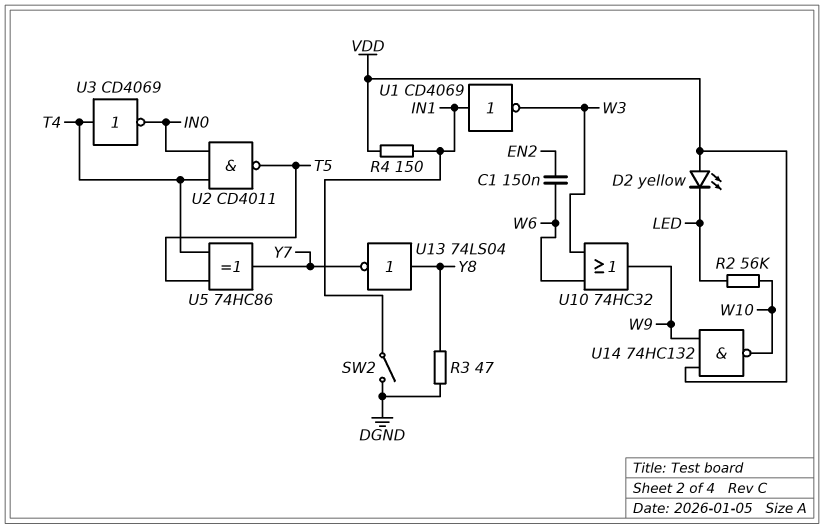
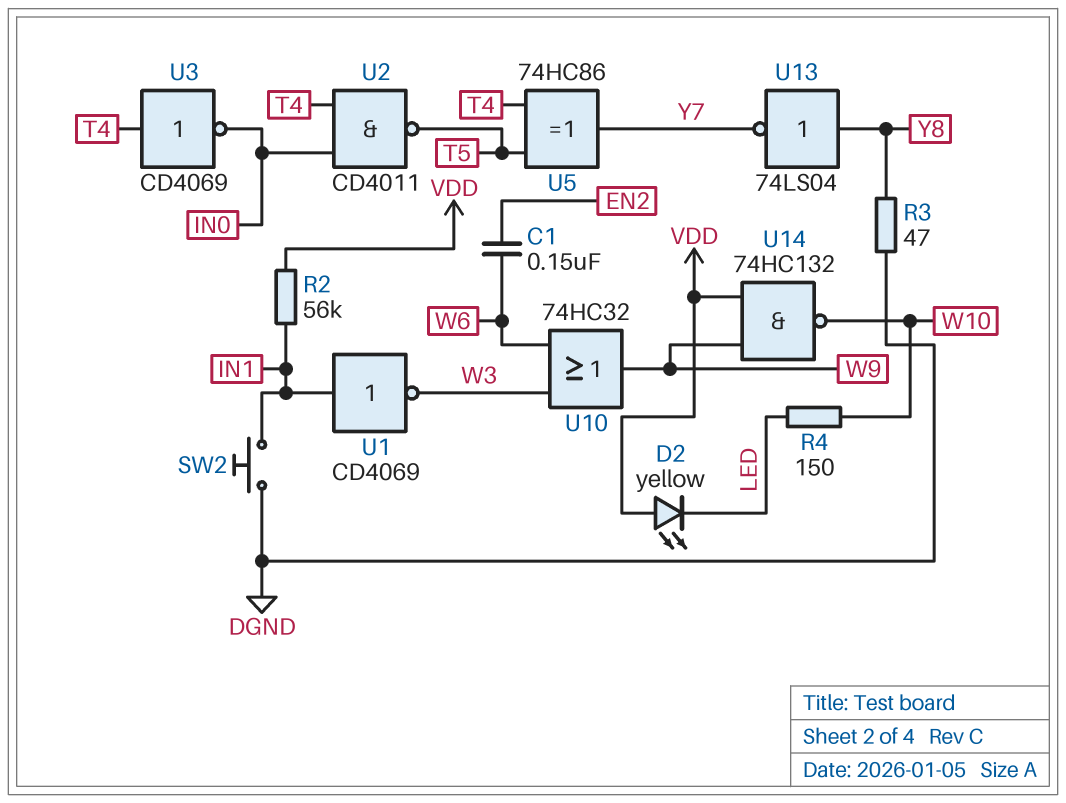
R2: 56k (LED, W10) -> 56k (IN1, VDD)
R4: 150 (IN1, VDD) -> 150 (LED, W10)
SW2: switch (DGND, IN1) -> button (DGND, IN1)

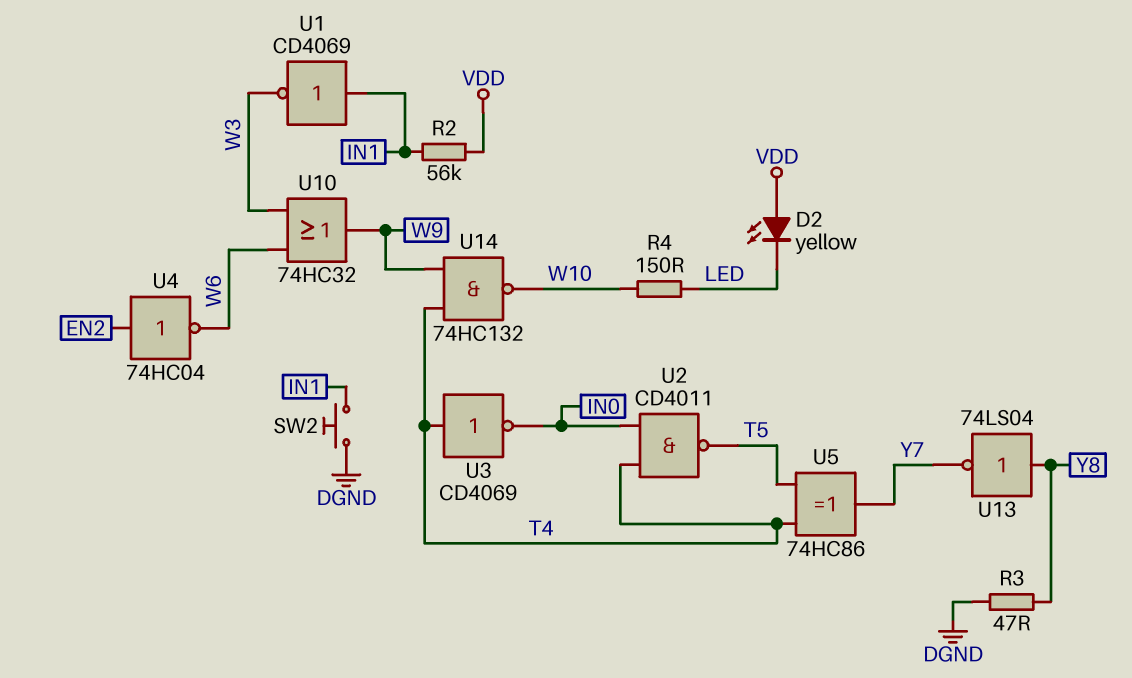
C1: 150nF (EN2, W6) -> none
U4: none -> NOT 74HC04 (in EN2, out W6)
U14: NAND 74HC132 (in VDD, in W9, out W10) -> NAND 74HC132 (in T4, in W9, out W10)

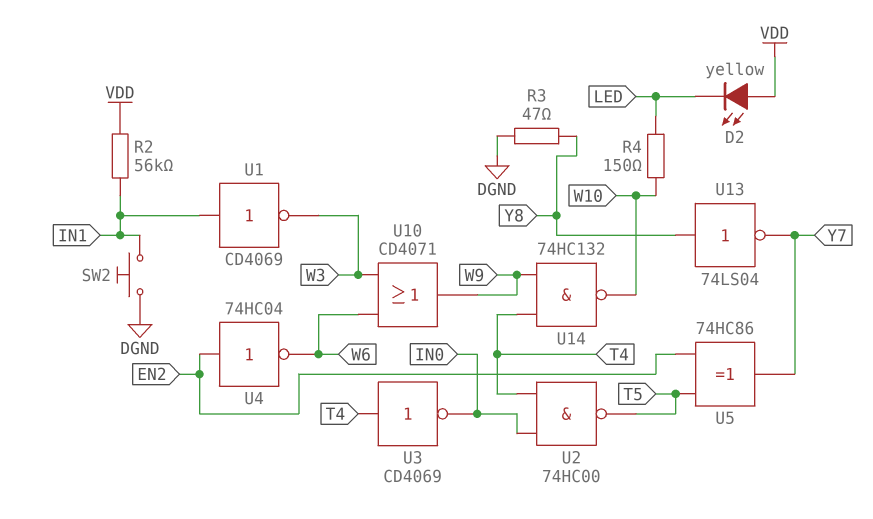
U2: NAND CD4011 (in IN0, in T4, out T5) -> NAND 74HC00 (in IN0, in T4, out T5)
U5: XOR 74HC86 (in T4, in T5, out Y7) -> XOR 74HC86 (in EN2, in T5, out Y7)
U10: OR 74HC32 (in W3, in W6, out W9) -> OR CD4071 (in W3, in W6, out W9)

